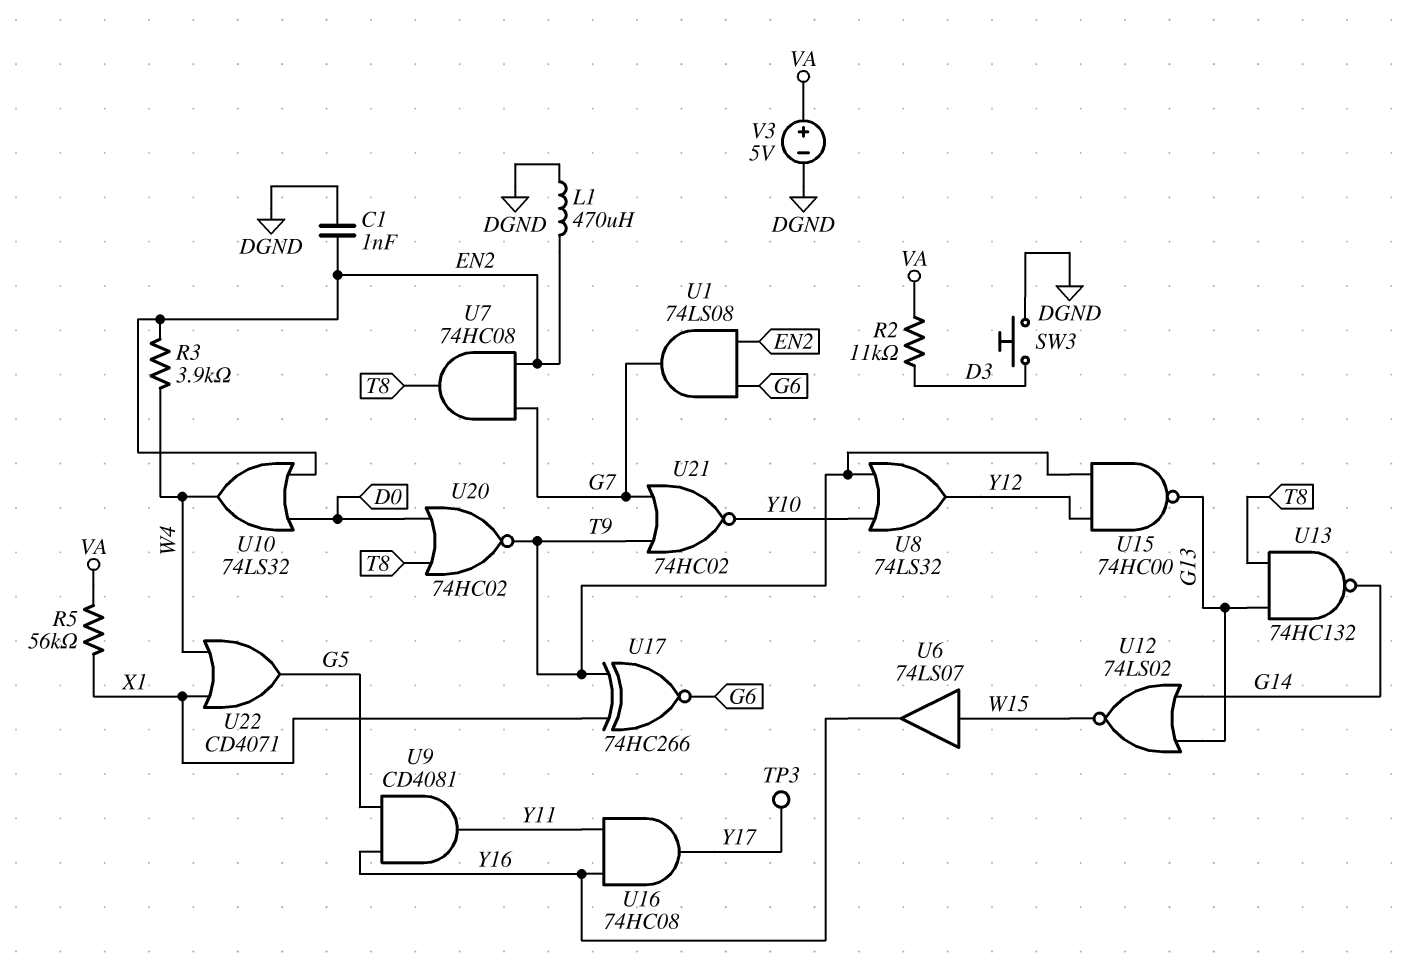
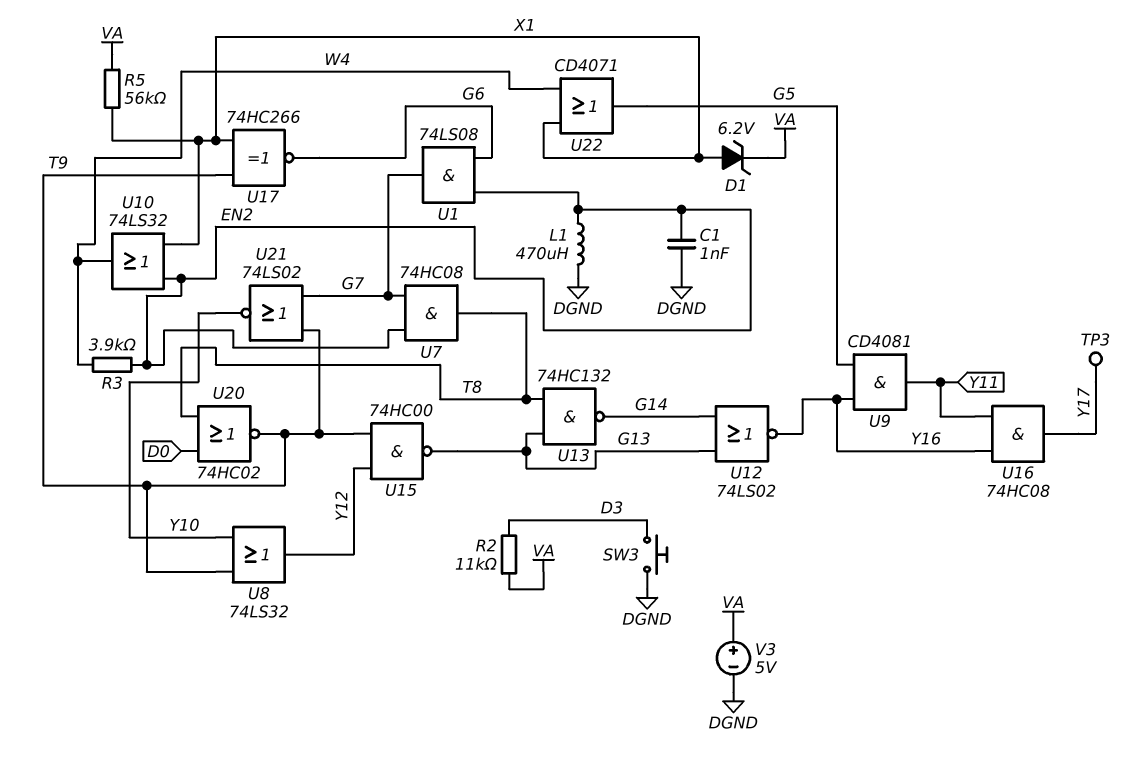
D1: none -> zener 6.2V (A X1, K VA)
U6: buffer 74LS07 (in W15, out Y16) -> none
U10: OR 74LS32 (in D0, in EN2, out W4) -> OR 74LS32 (in EN2, in X1, out W4)
U12: NOR 74LS02 (in G13, in G14, out W15) -> NOR 74LS02 (in G13, in G14, out Y16)
U21: NOR 74HC02 (in G7, in T9, out Y10) -> NOR 74LS02 (in G7, in T9, out Y10)

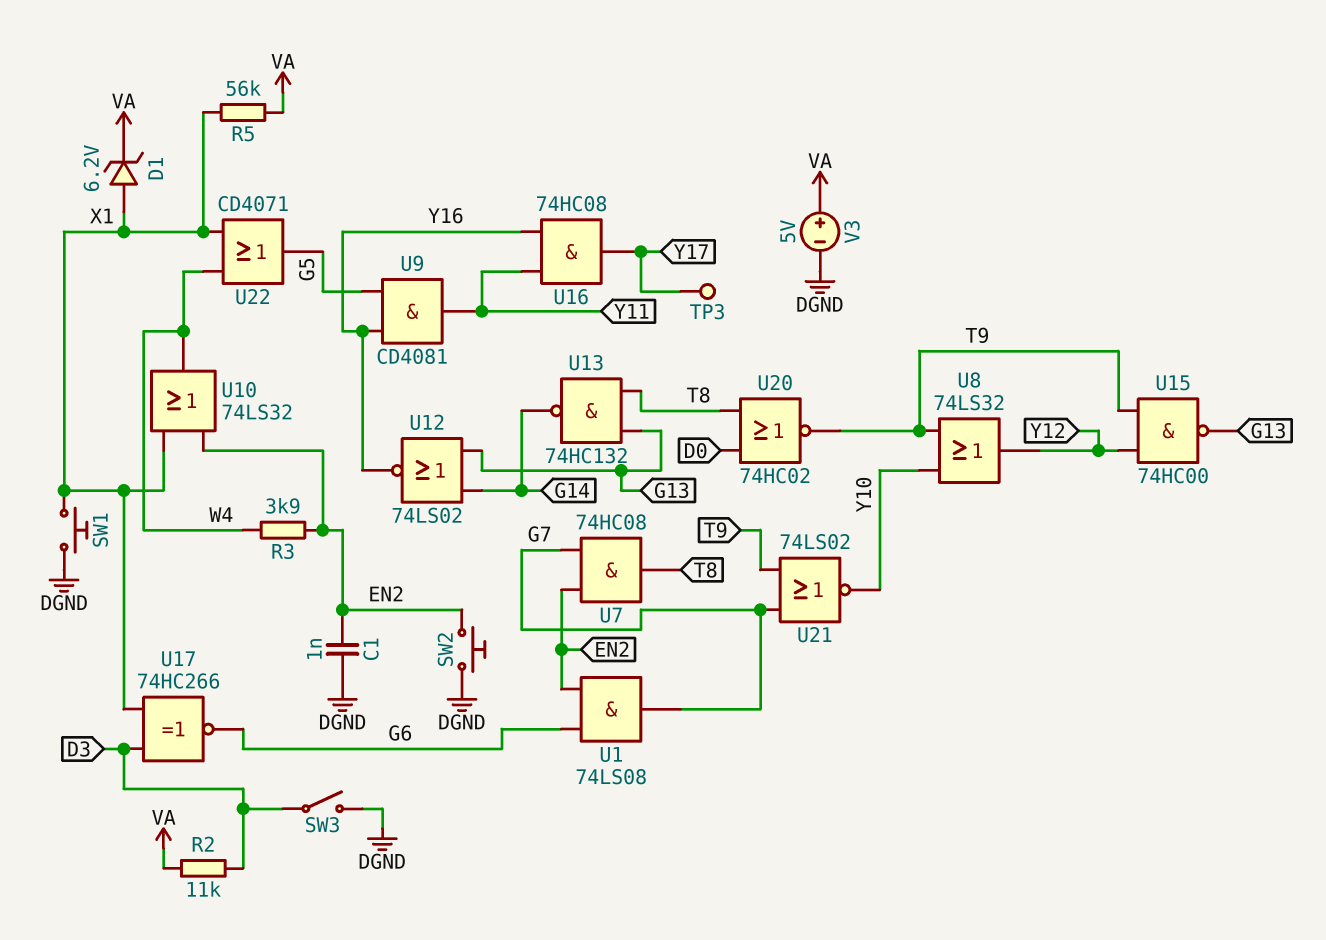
L1: 470uH (DGND, EN2) -> none
SW1: none -> button (DGND, X1)
SW2: none -> button (DGND, EN2)
SW3: button (D3, DGND) -> switch (D3, DGND)
U17: XNOR 74HC266 (in T9, in X1, out G6) -> XNOR 74HC266 (in D3, in X1, out G6)

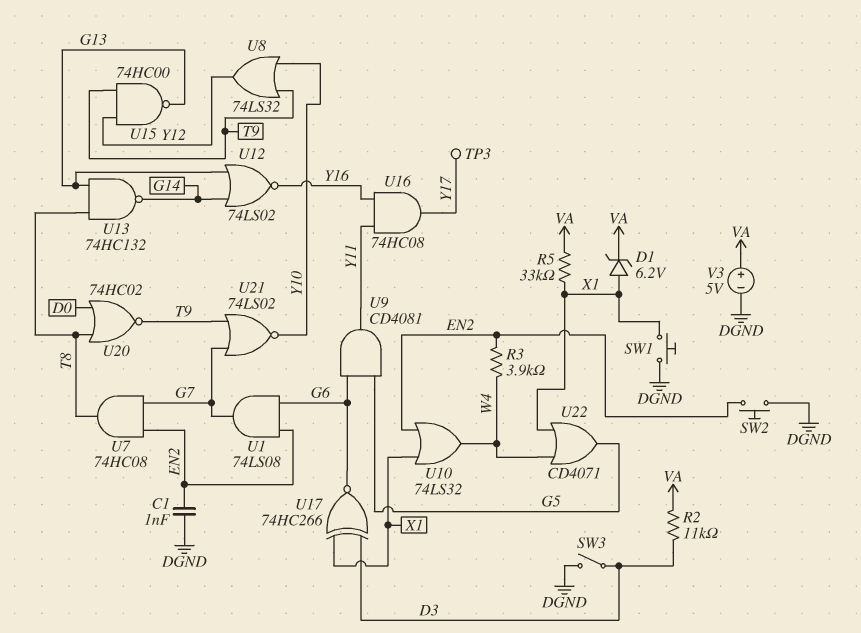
R5: 56k (VA, X1) -> 33k (VA, X1)
U9: AND CD4081 (in G5, in Y16, out Y11) -> AND CD4081 (in G5, in G6, out Y11)

